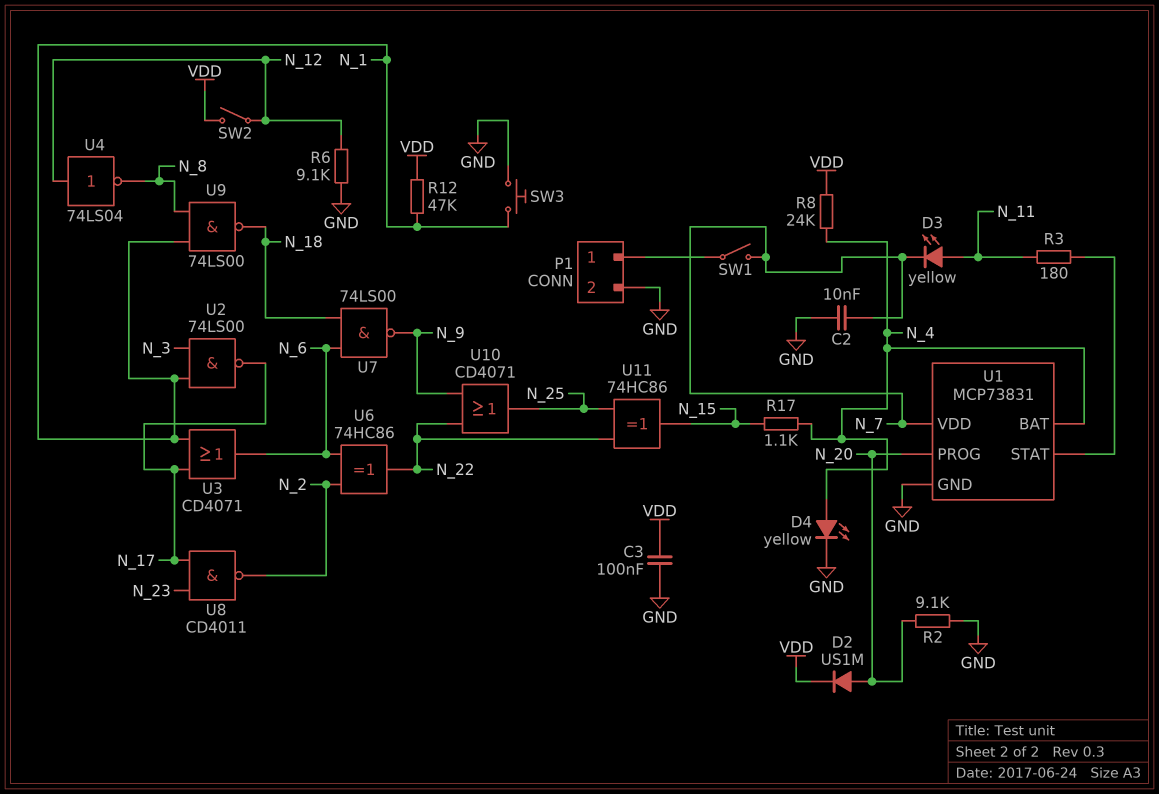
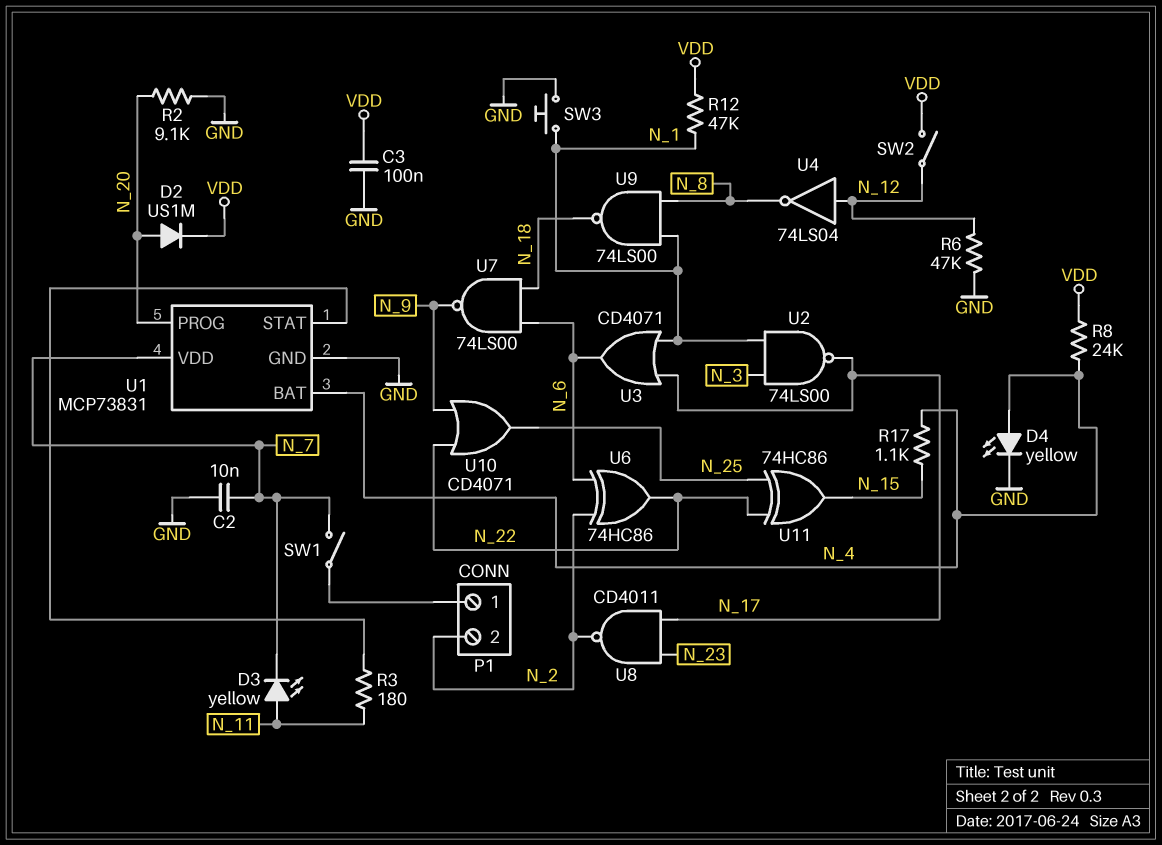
P1 pin 2: GND -> N_2
R6: 9.1k (GND, N_12) -> 47k (GND, N_12)

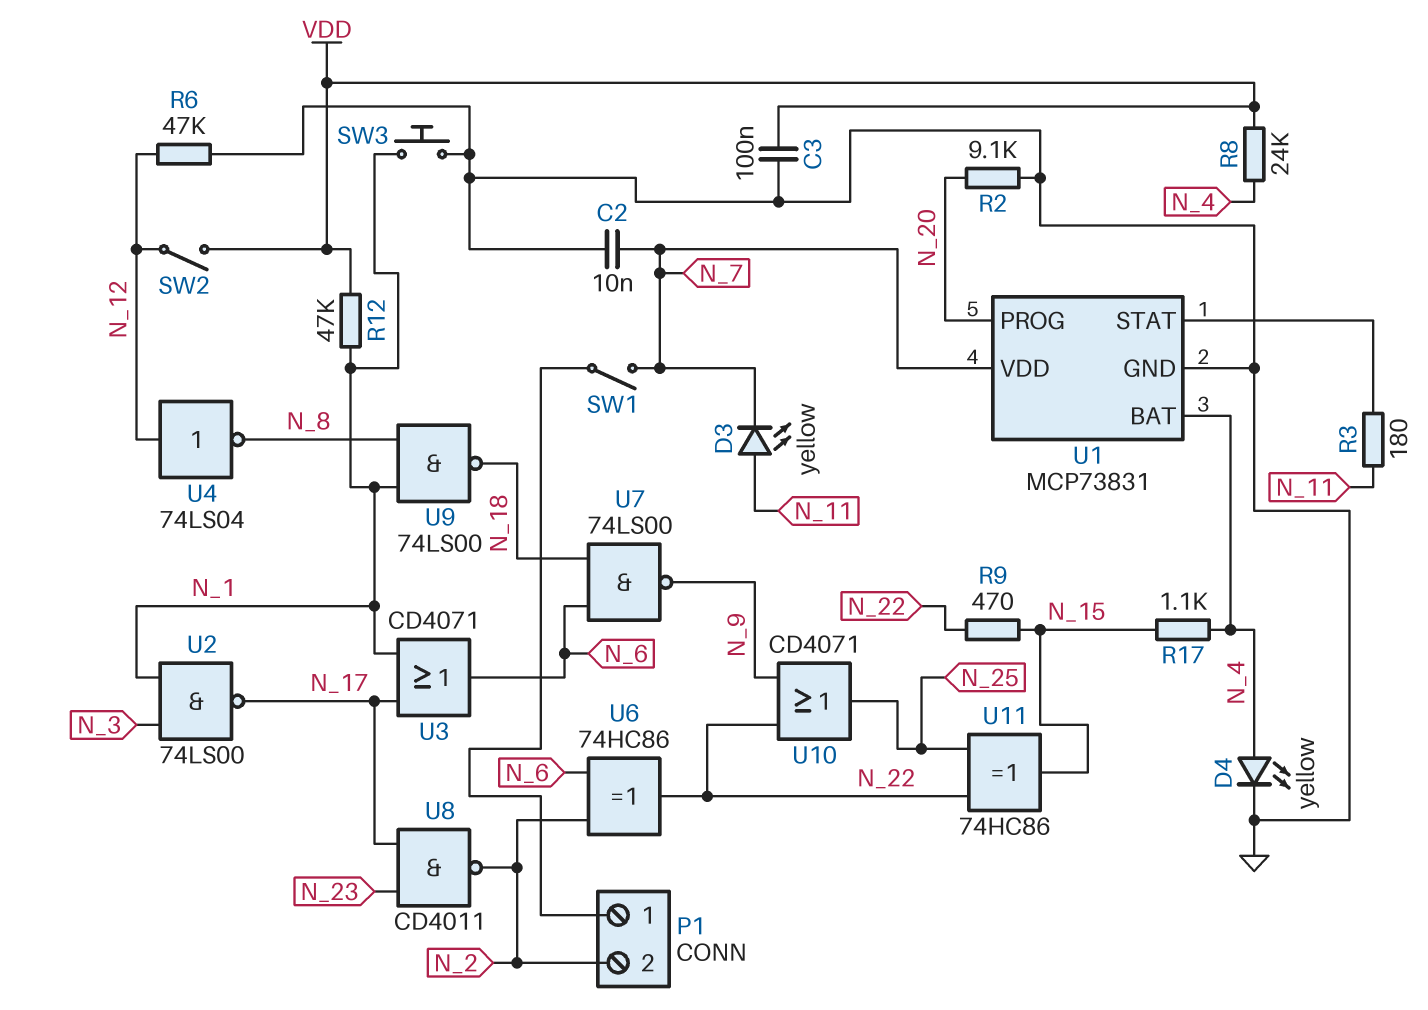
D2: diode US1M (A N_20, K VDD) -> none
R9: none -> 470 (N_15, N_22)

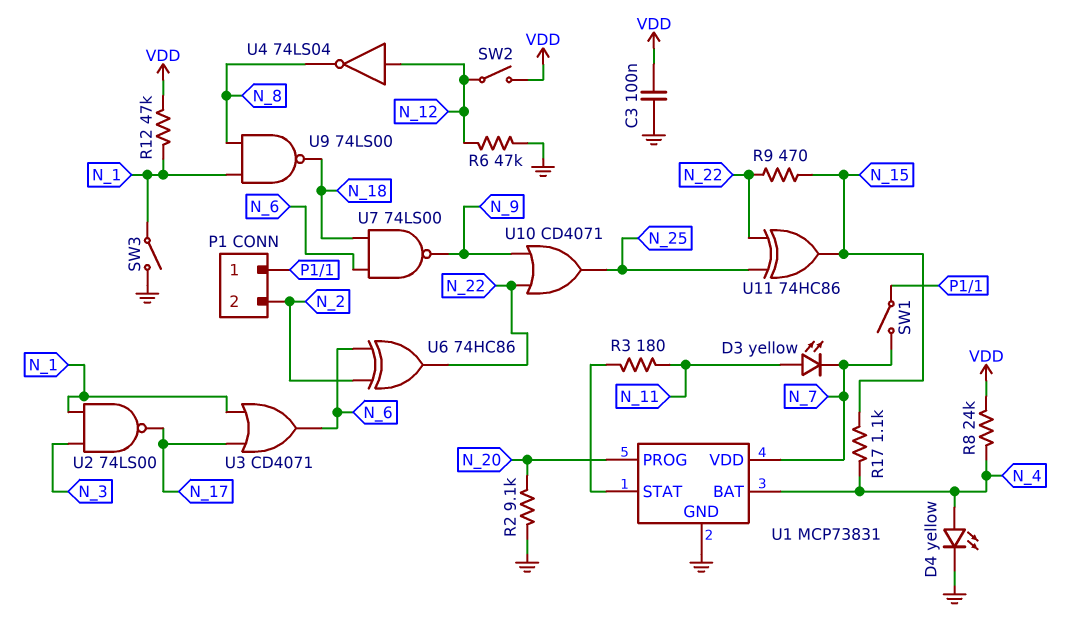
C2: 10nF (GND, N_7) -> none
SW3: button (GND, N_1) -> switch (GND, N_1)
U8: NAND CD4011 (in N_17, in N_23, out N_2) -> none

